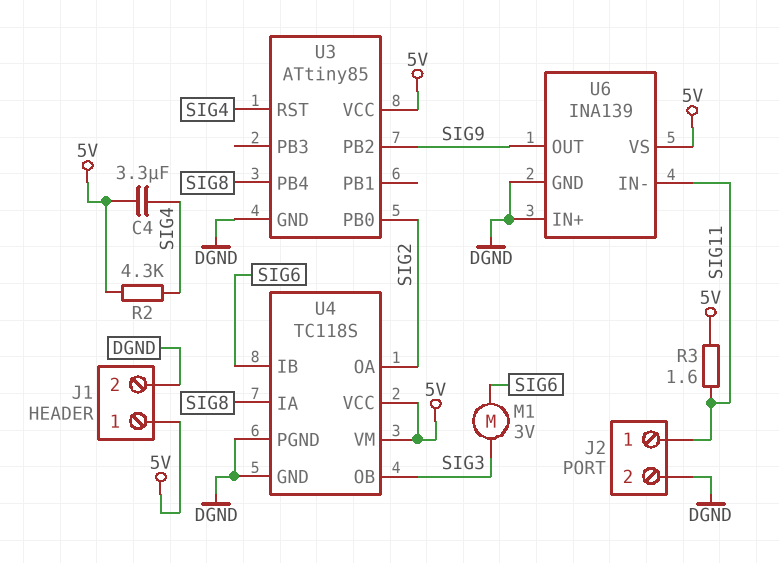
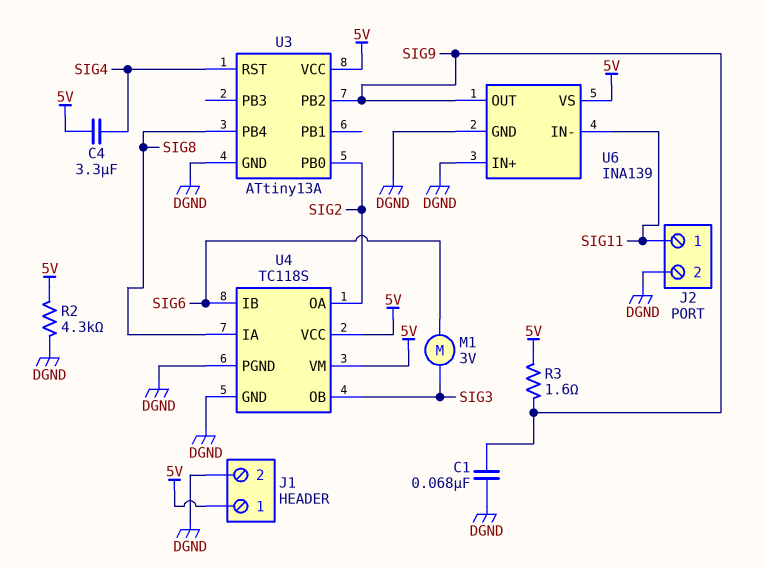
C1: none -> 68nF (DGND, SIG9)
R2: 4.3k (5V, SIG4) -> 4.3k (5V, DGND)
R3: 1.6 (5V, SIG11) -> 1.6 (5V, SIG9)
U3: ATtiny85 -> ATtiny13A

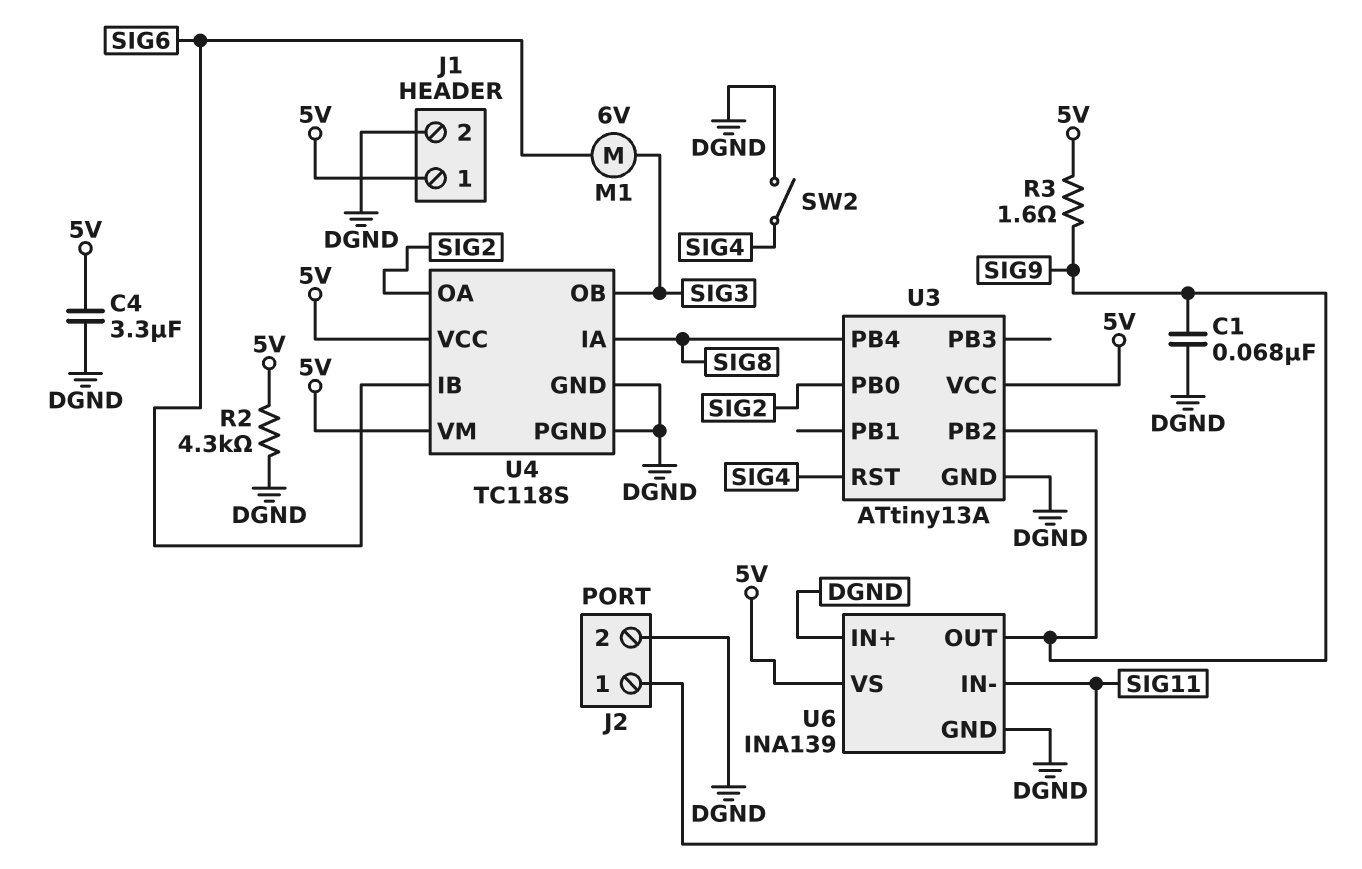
C4: 3.3uF (5V, SIG4) -> 3.3uF (5V, DGND)
M1: motor 3V (SIG3, SIG6) -> motor 6V (SIG3, SIG6)
SW2: none -> switch (DGND, SIG4)

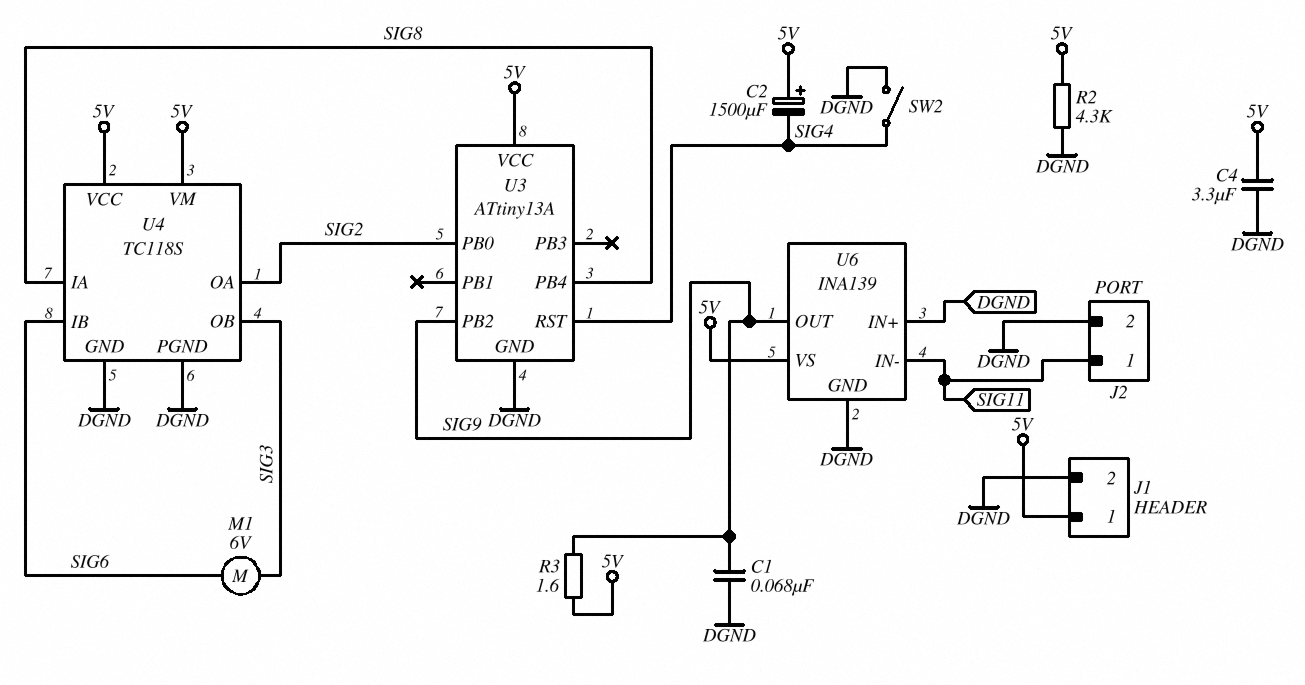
C2: none -> 1500uF (plus 5V, minus SIG4)

